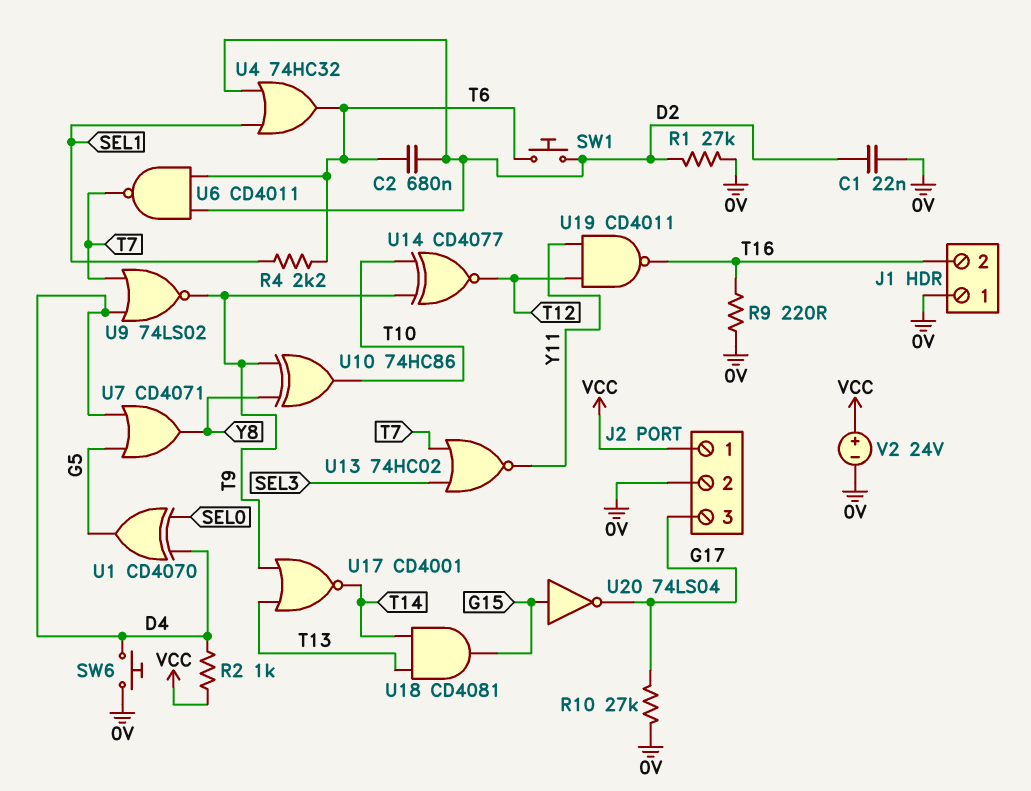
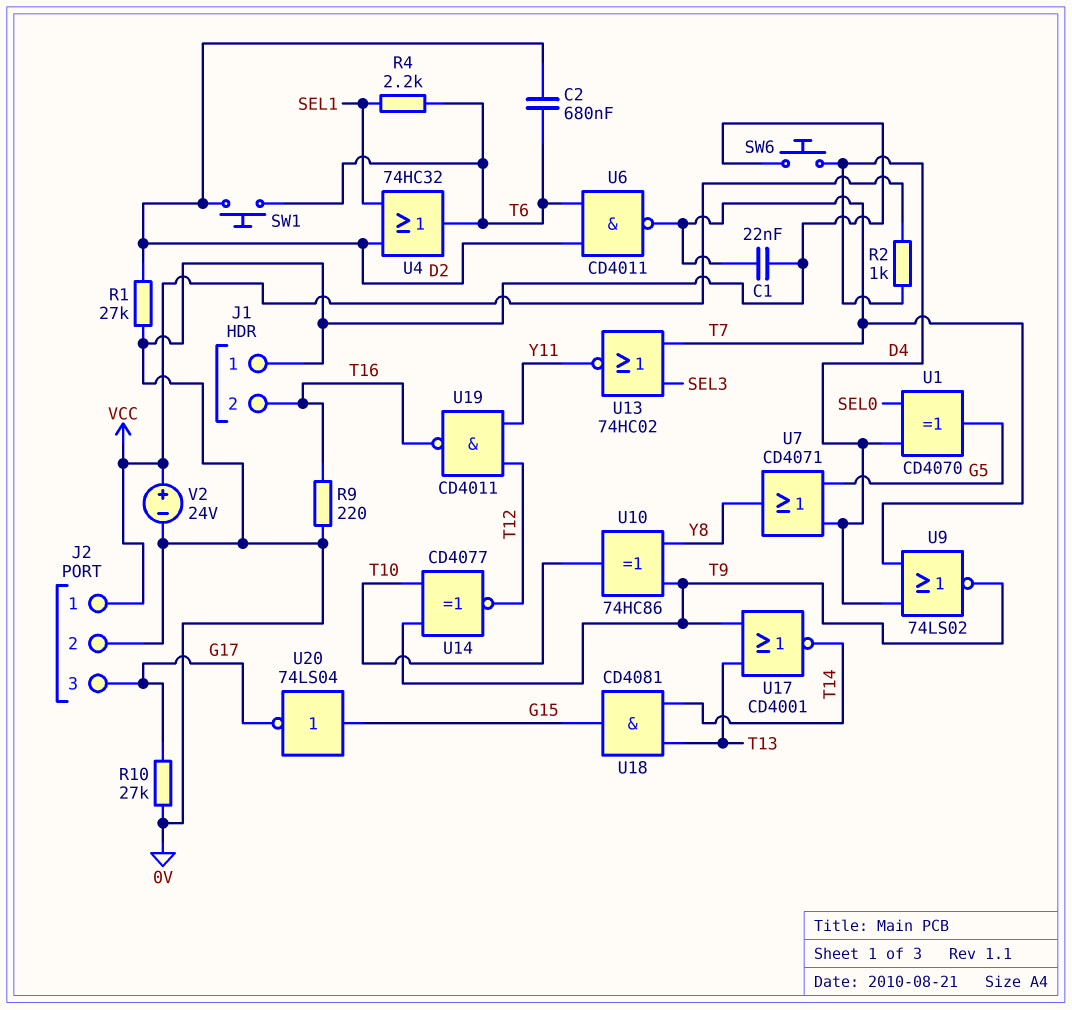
C1: 22nF (0V, D2) -> 22nF (0V, T7)

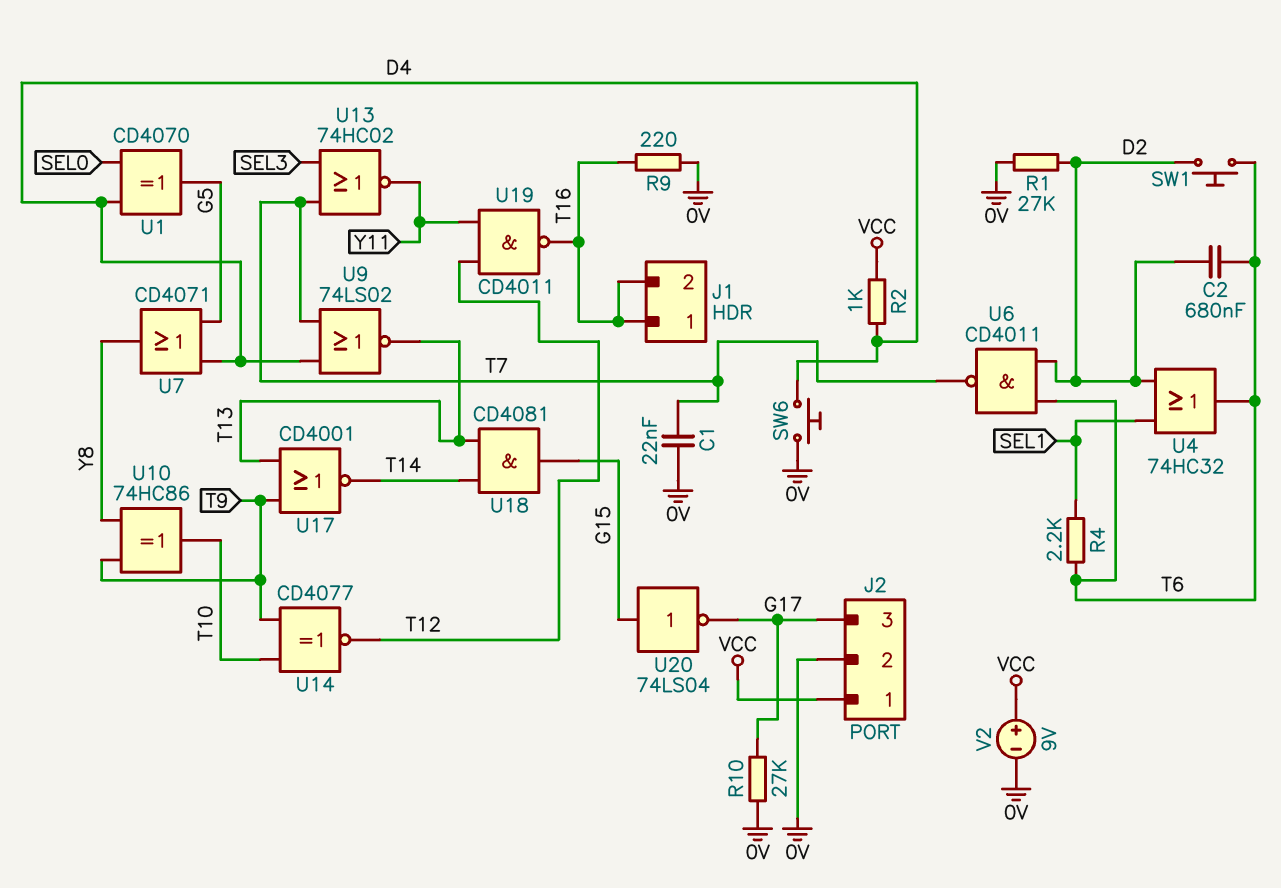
J1 pin 1: 0V -> T16
U9: NOR 74LS02 (in D4, in T7, out T9) -> NOR 74LS02 (in D4, in T7, out T13)
V2: 24V (plus VCC, minus 0V) -> 9V (plus VCC, minus 0V)

